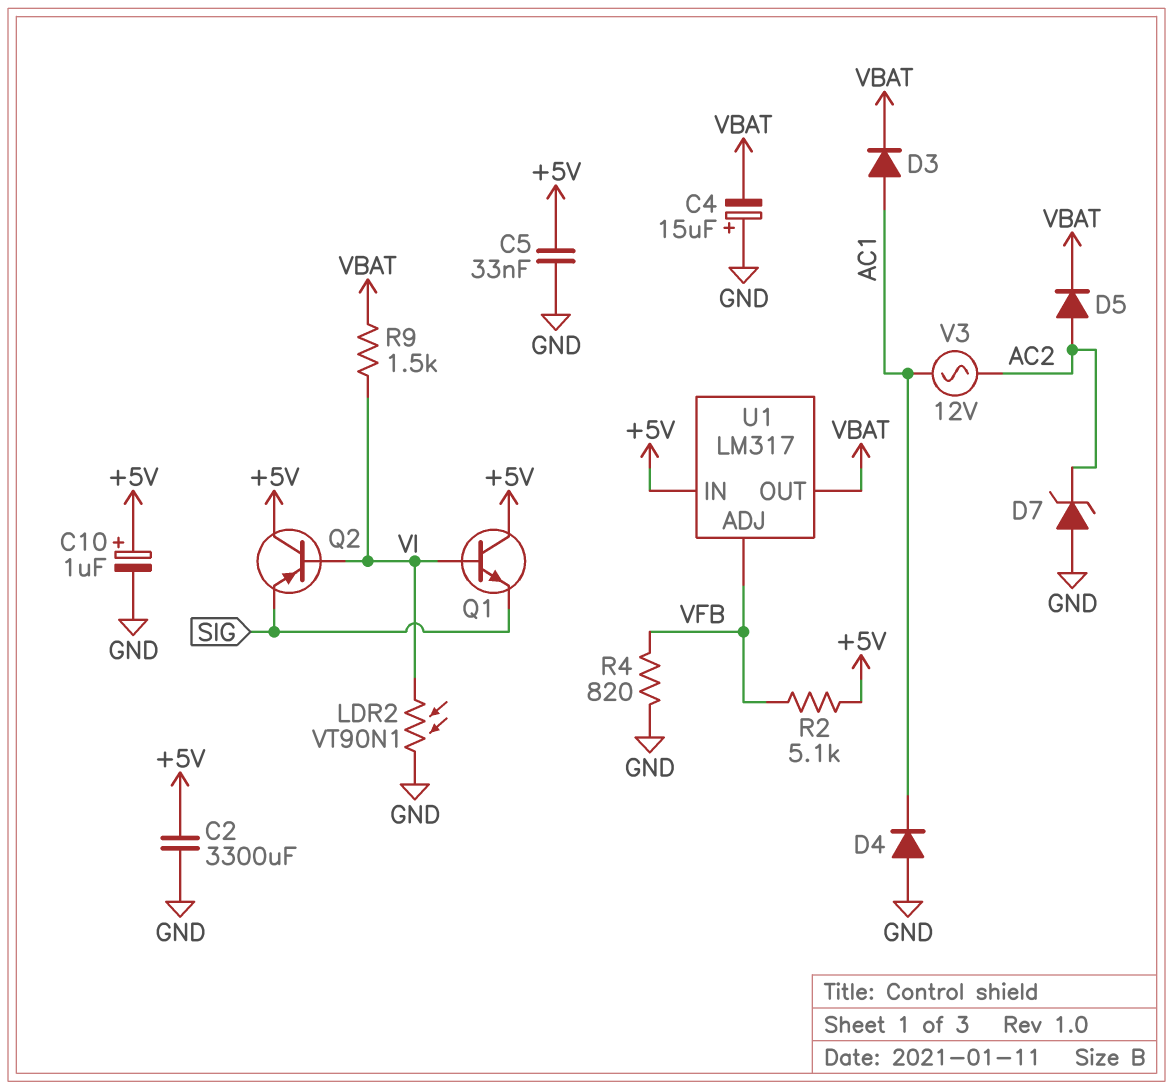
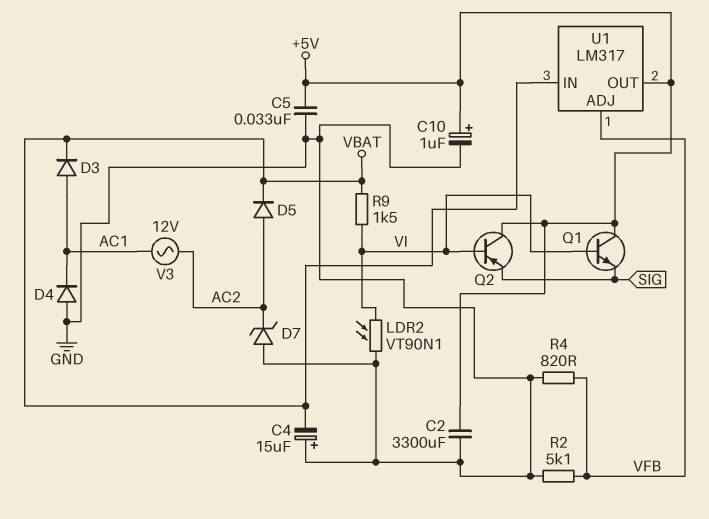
R2: 5.1k (+5V, VFB) -> 5.1k (GND, VFB)
U1 pin IN: +5V -> VBAT
U1 pin OUT: VBAT -> +5V

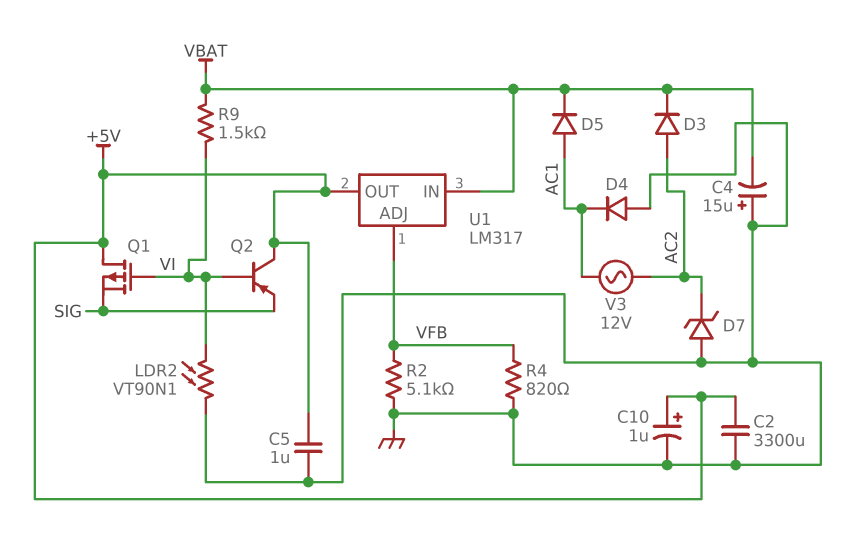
C5: 33nF (+5V, GND) -> 1uF (+5V, GND)
D3: diode (A AC1, K VBAT) -> diode (A AC2, K VBAT)
D5: diode (A AC2, K VBAT) -> diode (A AC1, K VBAT)
Q1: NPN (B VI, C +5V, E SIG) -> PMOS (G VI, D +5V, S SIG)

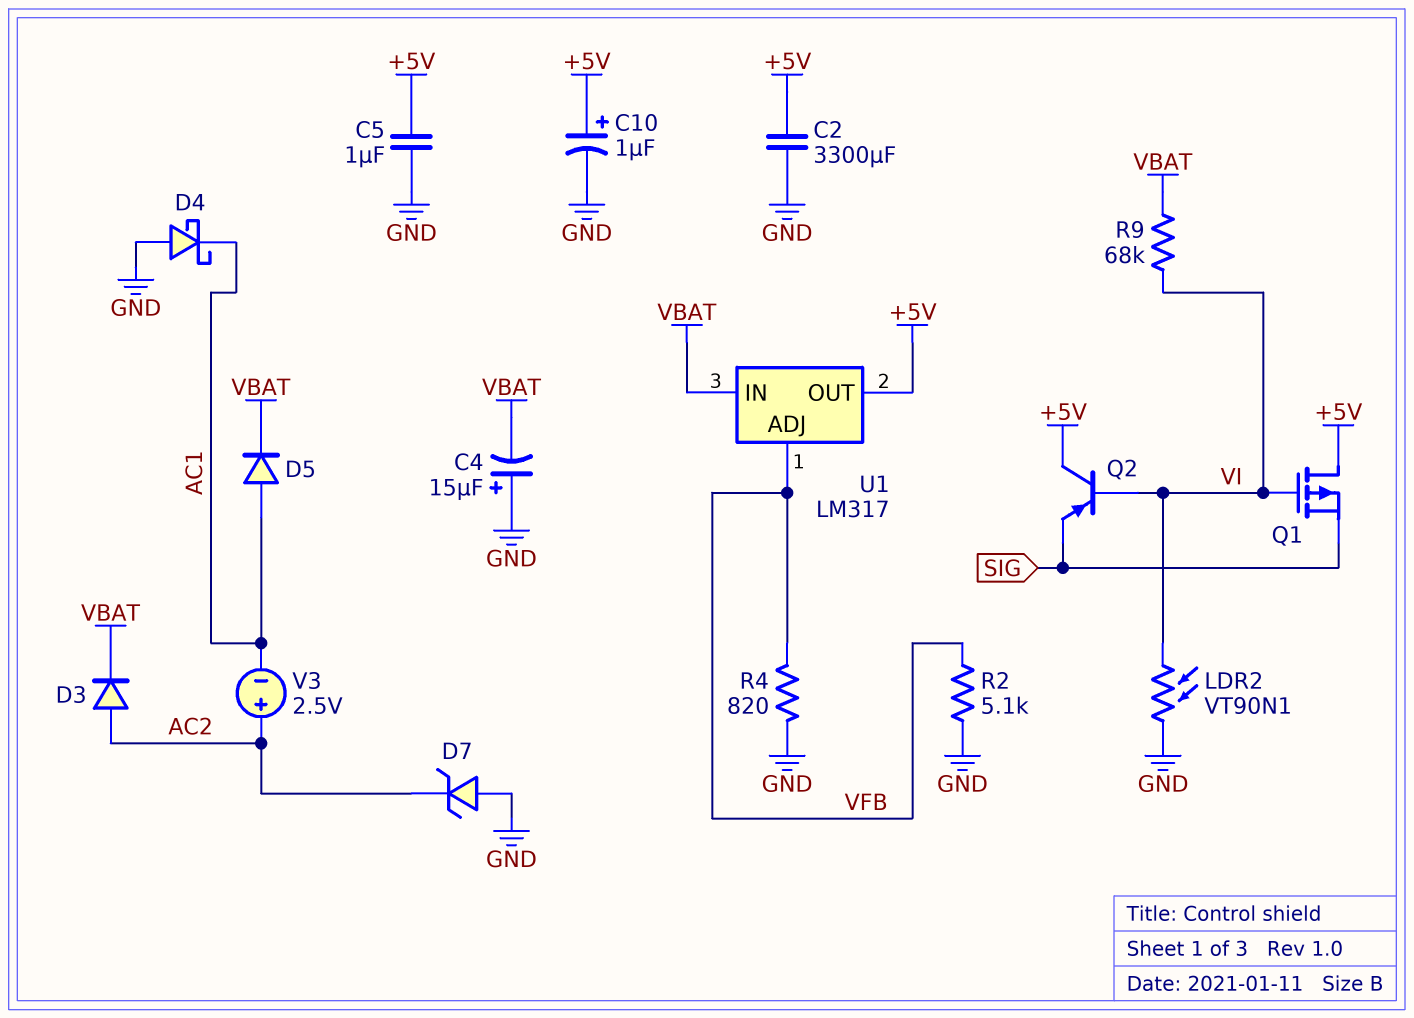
D4: diode (A GND, K AC1) -> schottky (A GND, K AC1)
R9: 1.5k (VBAT, VI) -> 68k (VBAT, VI)
V3: AC 12V (AC1, AC2) -> 2.5V (plus AC2, minus AC1)

